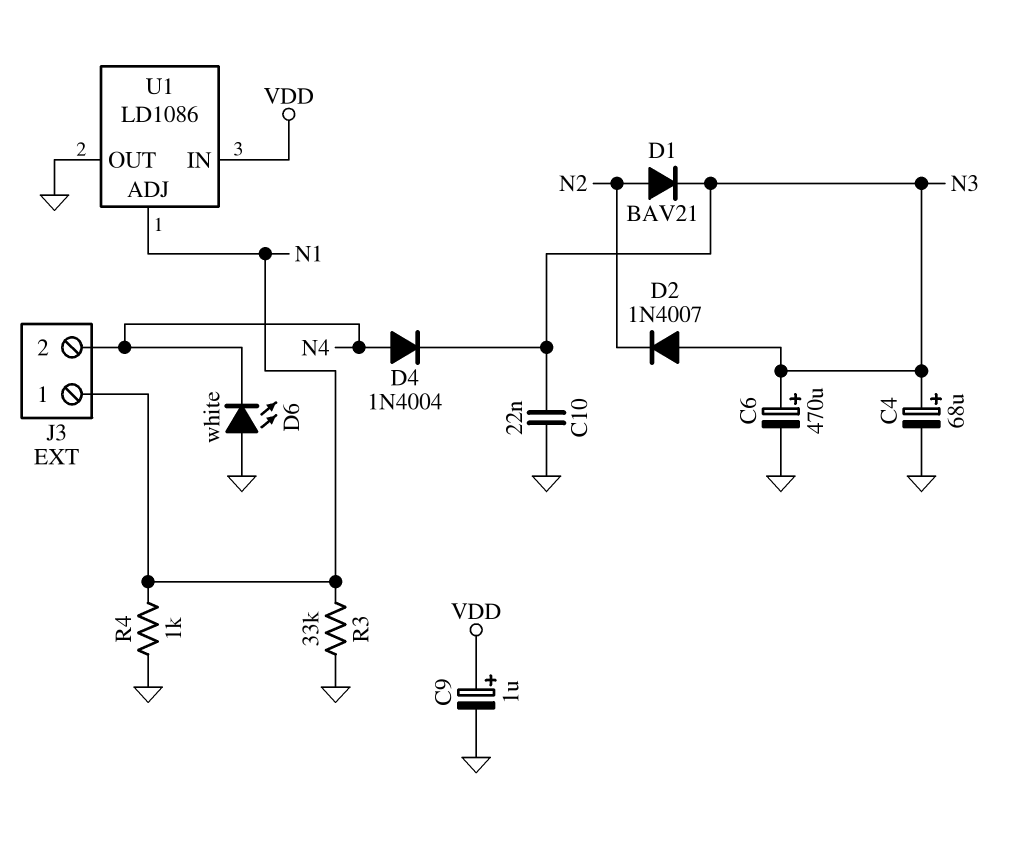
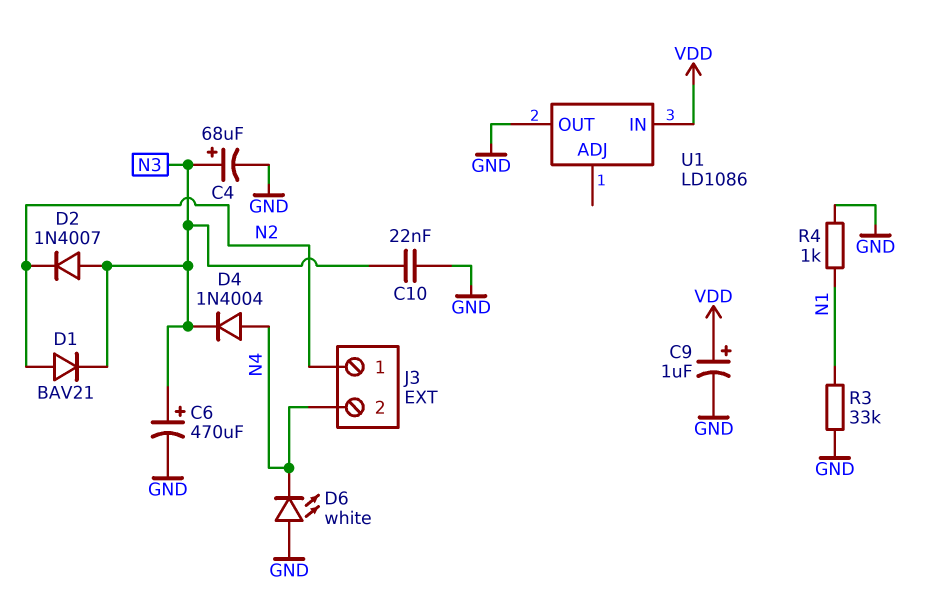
J3 pin 1: N1 -> N2
U1 pin ADJ: N1 -> none

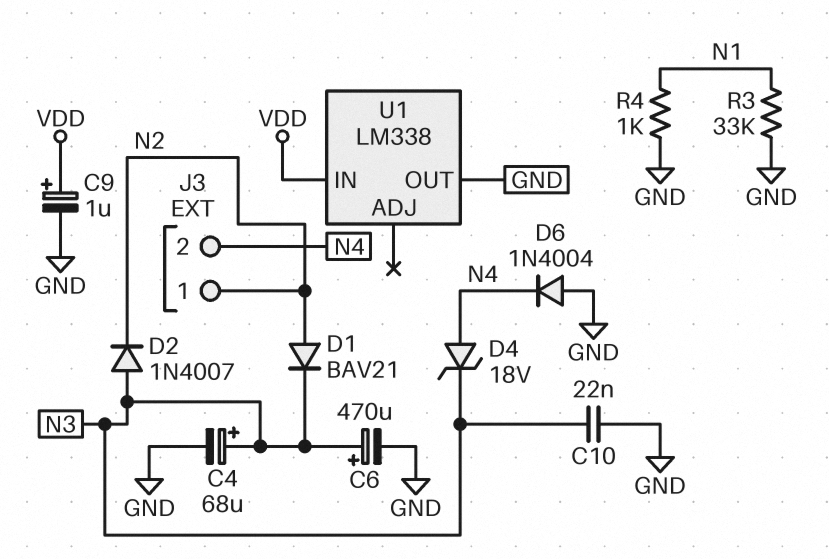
D4: diode 1N4004 (A N4, K N3) -> zener 18V (A N4, K N3)
D6: LED white (A GND, K N4) -> diode 1N4004 (A GND, K N4)
U1: LD1086 -> LM338

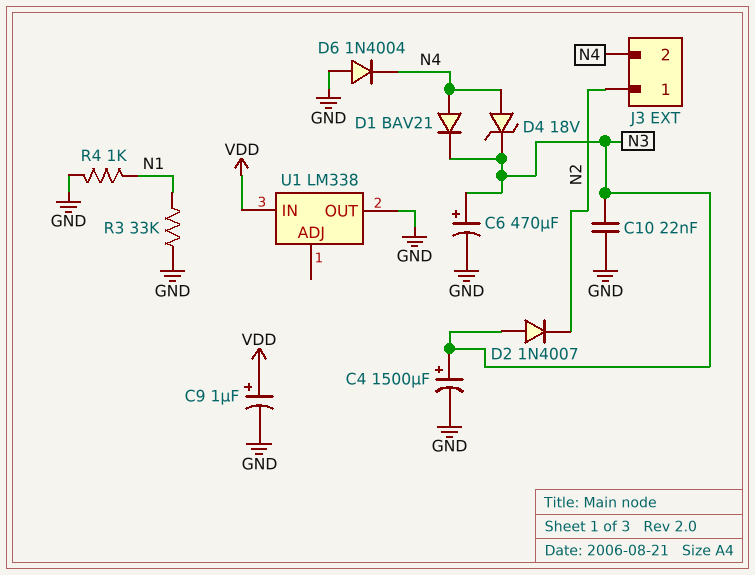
C4: 68uF (plus N3, minus GND) -> 1500uF (plus N3, minus GND)
D1: diode BAV21 (A N2, K N3) -> diode BAV21 (A N4, K N3)

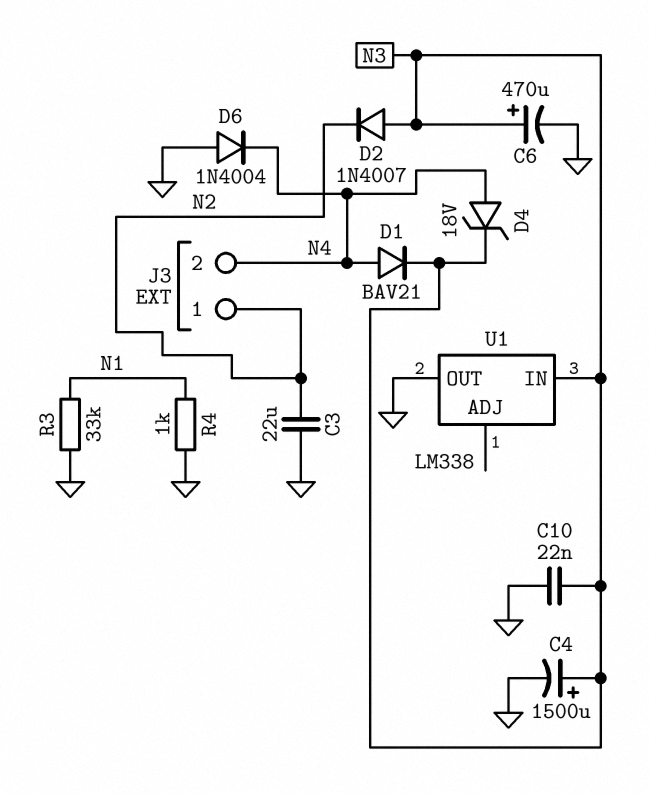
C3: none -> 22uF (GND, N2)
C9: 1uF (plus VDD, minus GND) -> none
U1 pin IN: VDD -> N3

